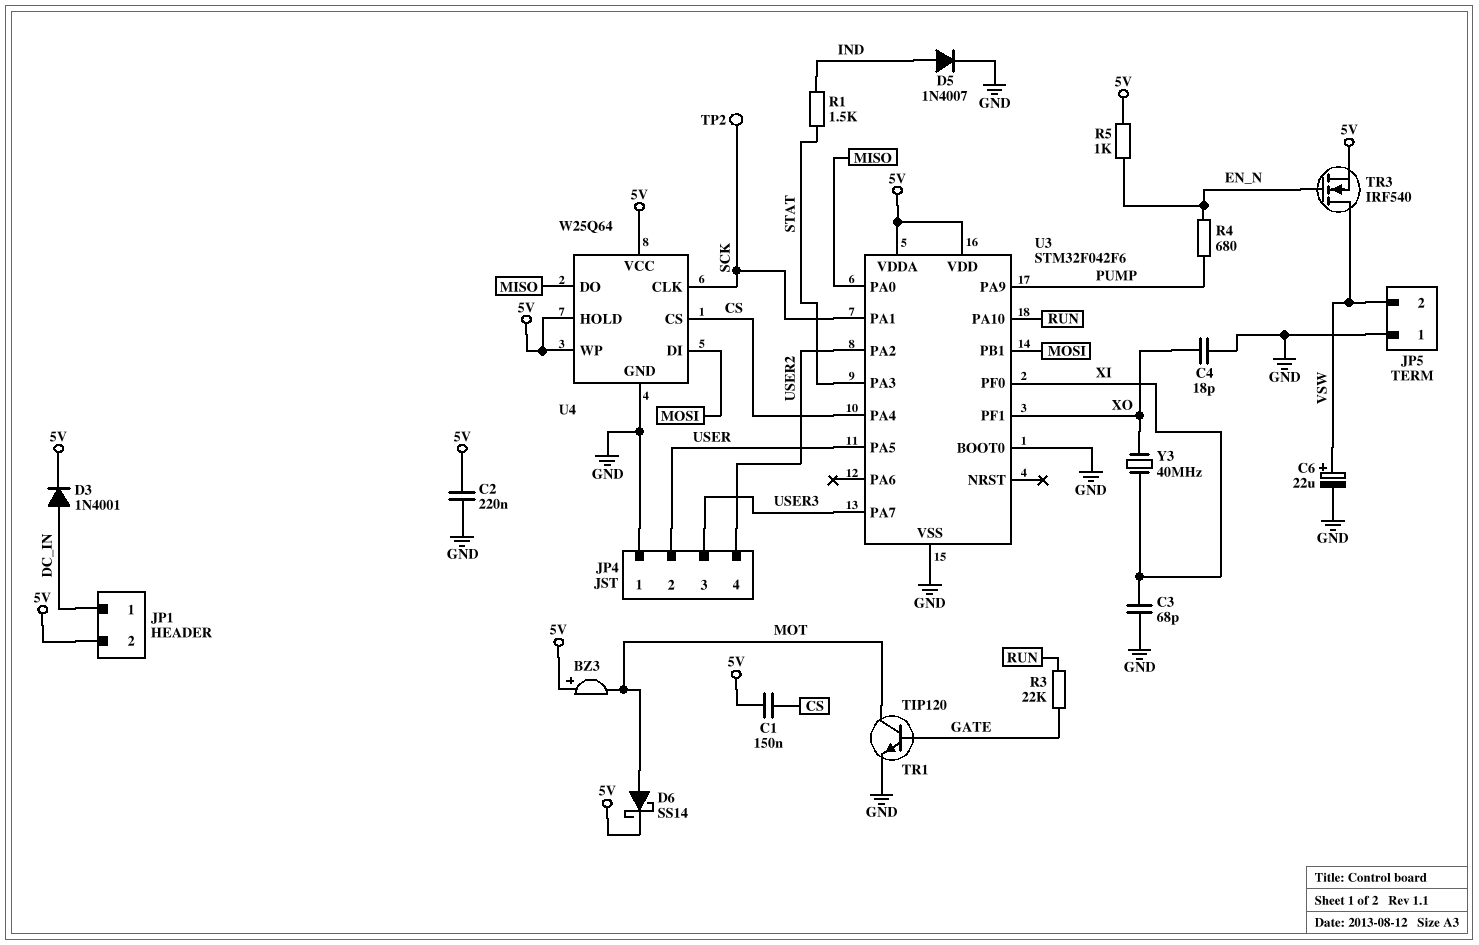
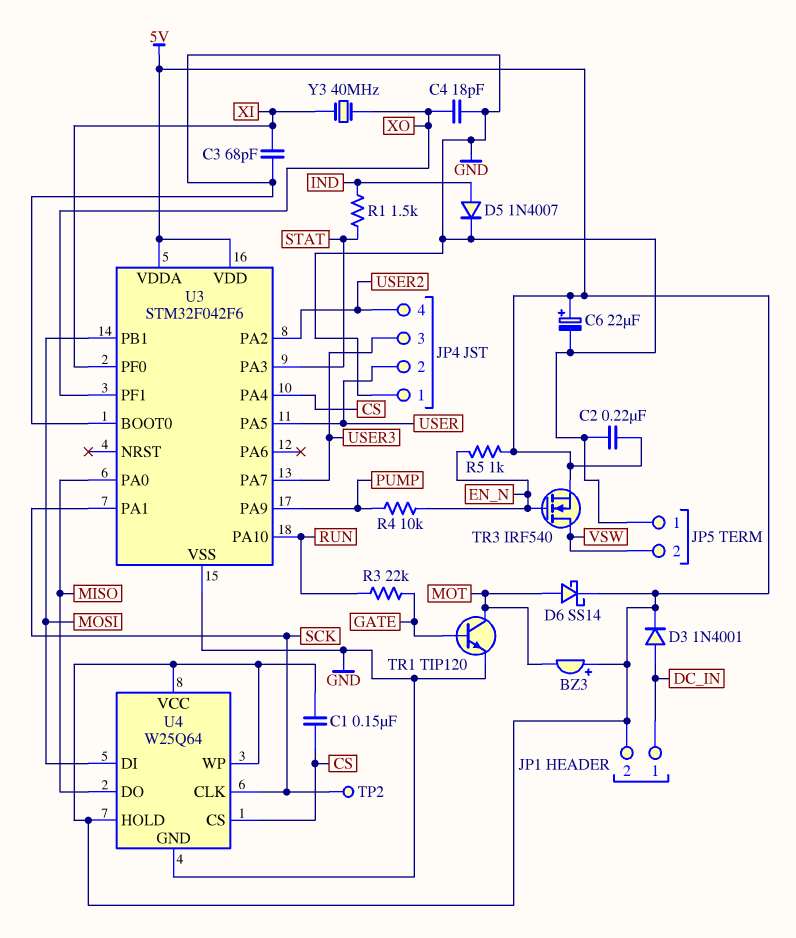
C6: 22uF (plus VSW, minus GND) -> 22uF (plus 5V, minus GND)
R4: 680 (EN_N, PUMP) -> 10k (EN_N, PUMP)

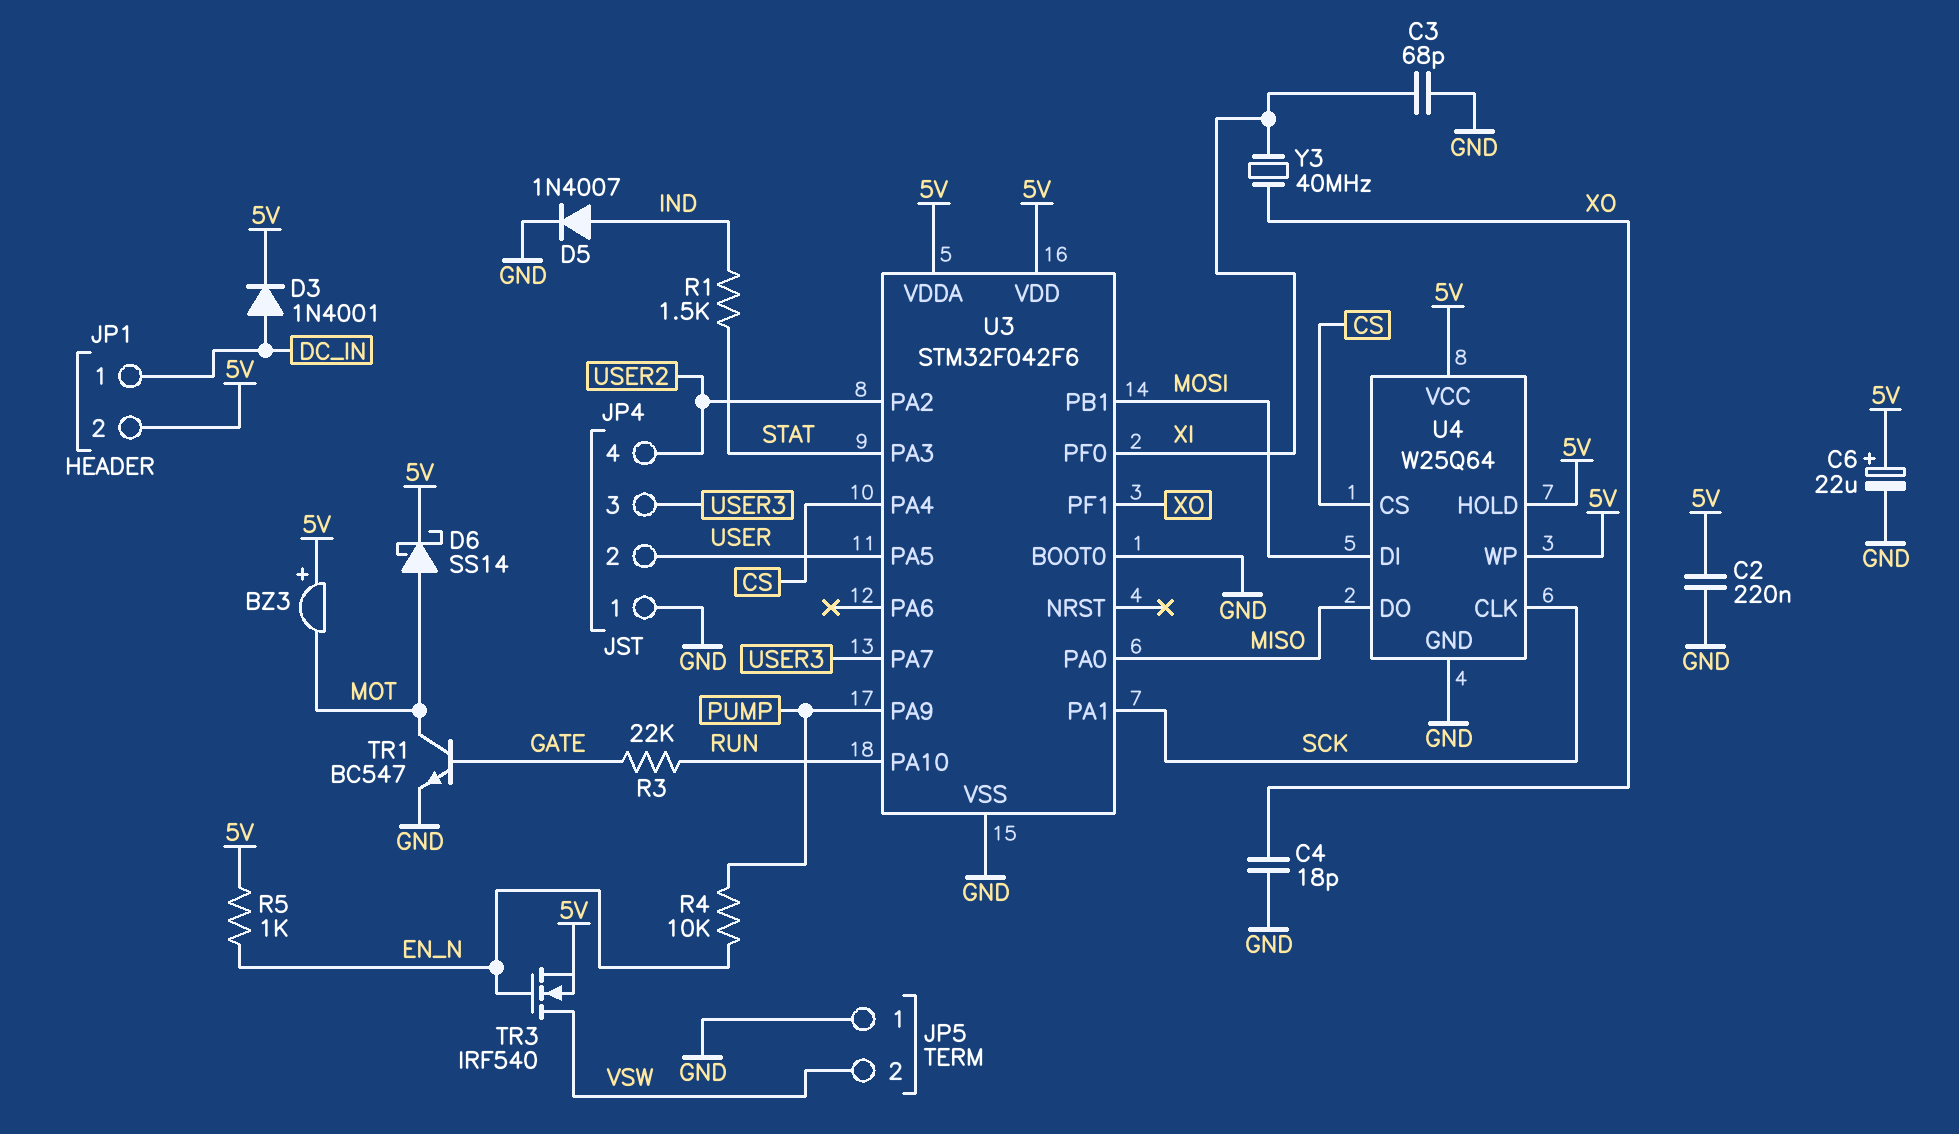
C1: 150nF (5V, CS) -> none
TP2: test point (SCK) -> none
TR1: NPN TIP120 (B GATE, C MOT, E GND) -> NPN BC547 (B GATE, C MOT, E GND)

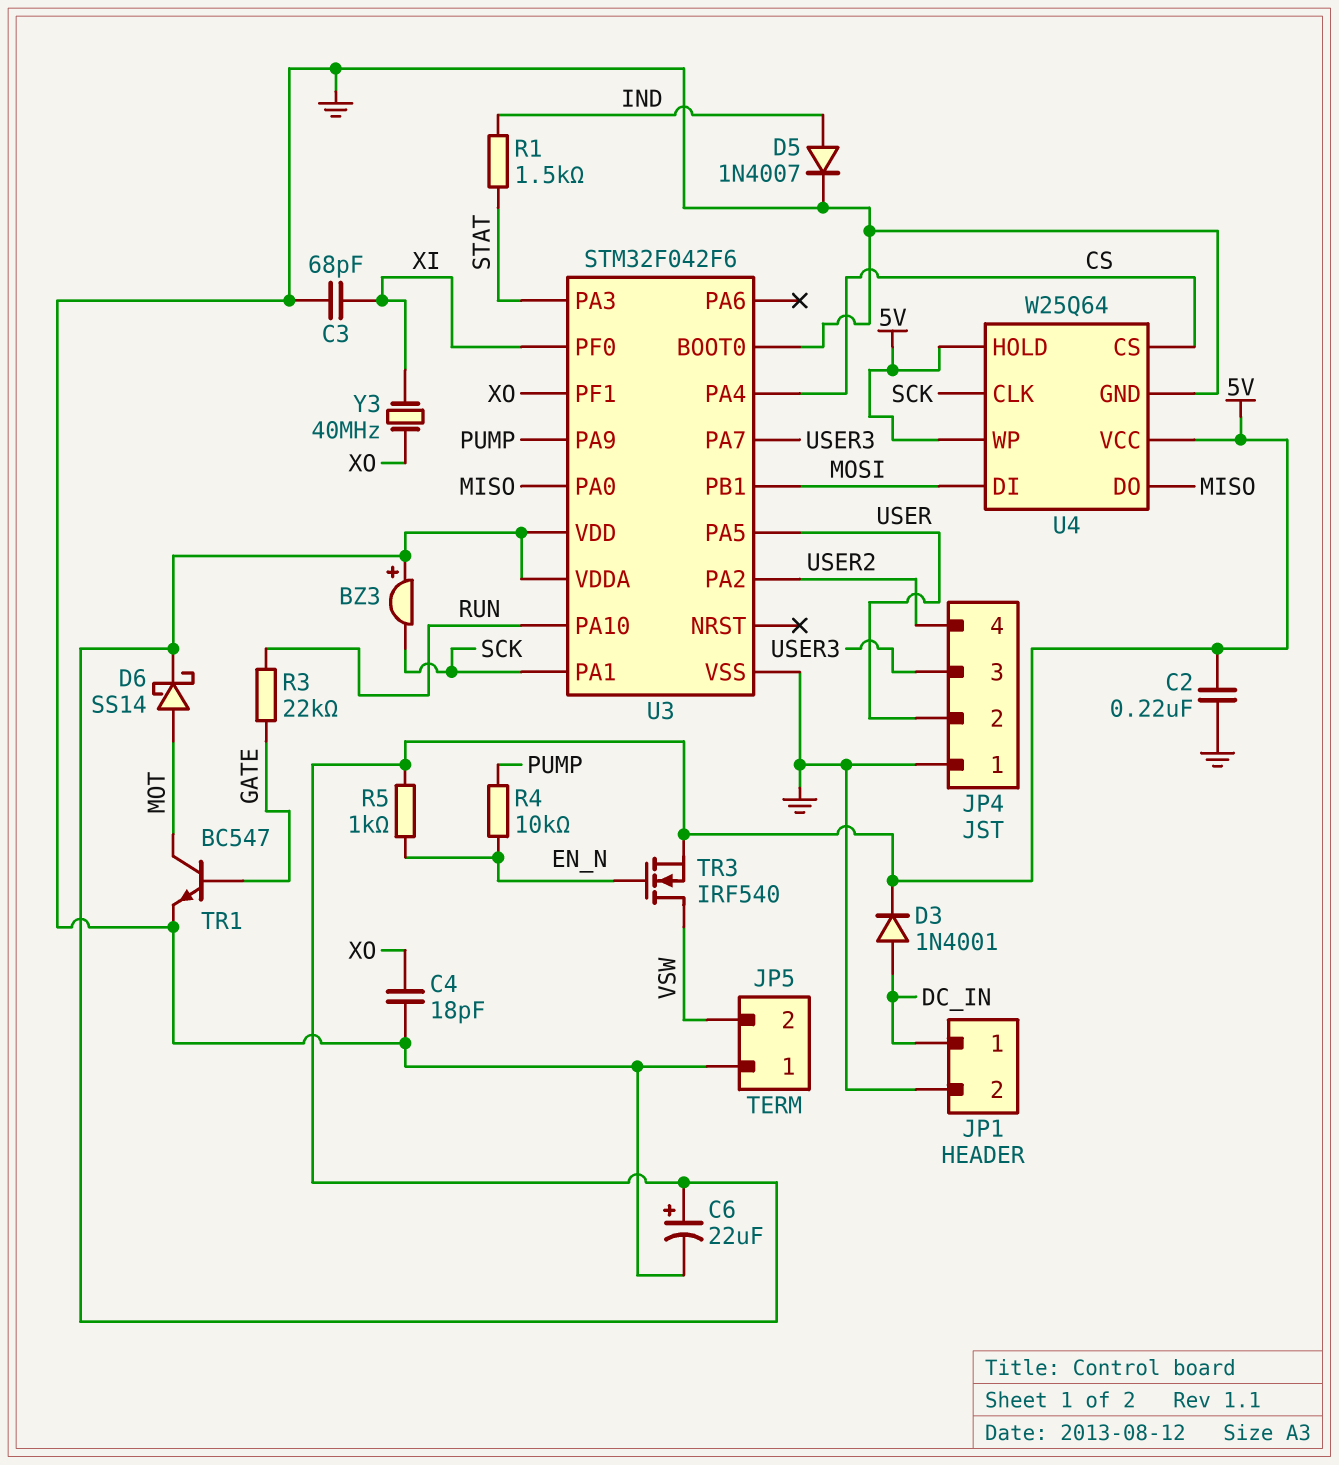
BZ3: buzzer (plus 5V, minus MOT) -> buzzer (plus 5V, minus SCK)
JP1 pin 2: 5V -> GND

